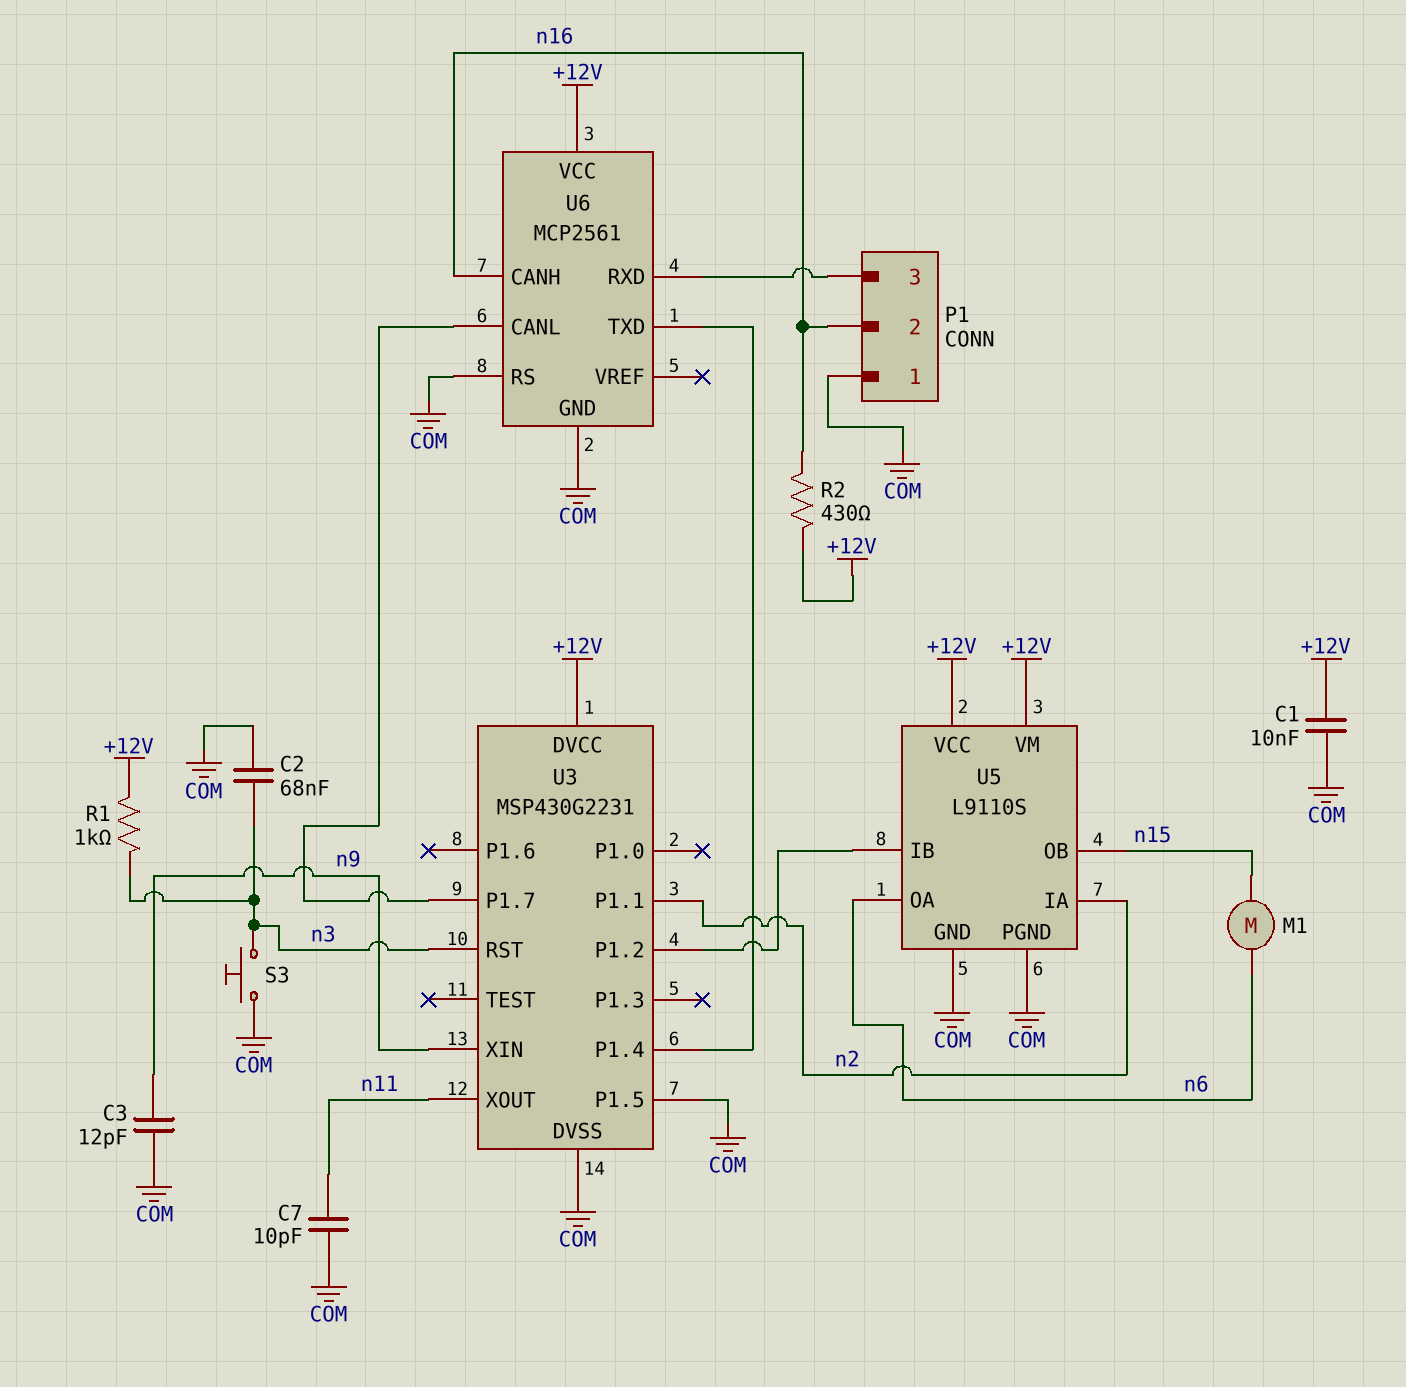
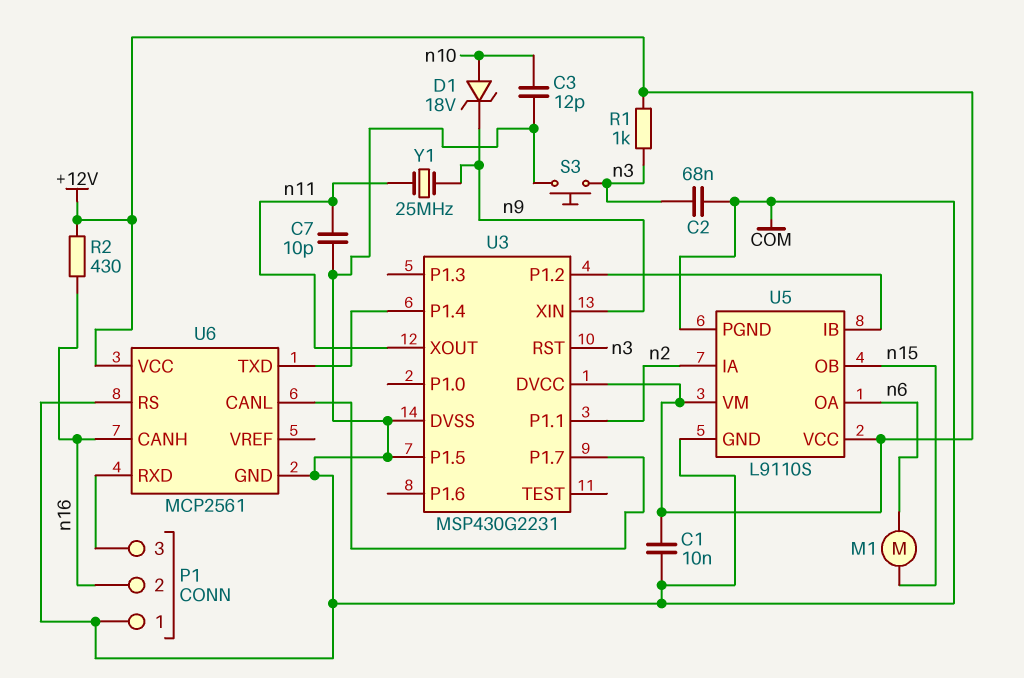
C3: 12pF (COM, n9) -> 12pF (COM, n10)
D1: none -> zener 18V (A n10, K n9)
Y1: none -> 25MHz (n9, n11)

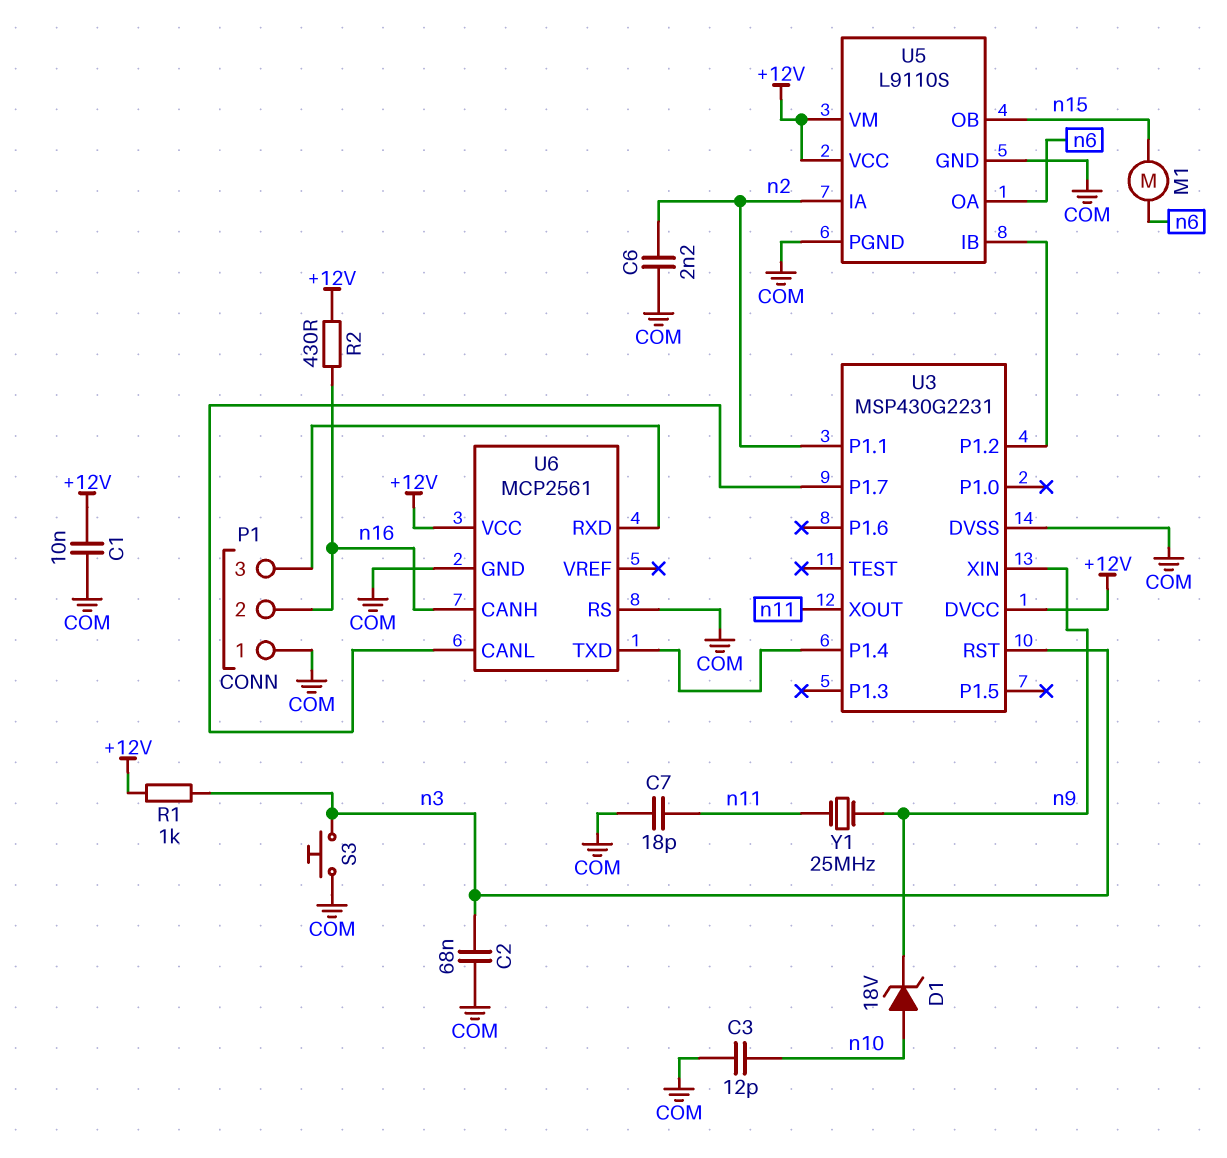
C6: none -> 2.2nF (COM, n2)
C7: 10pF (COM, n11) -> 18pF (COM, n11)
U3 pin P1.5: COM -> none

